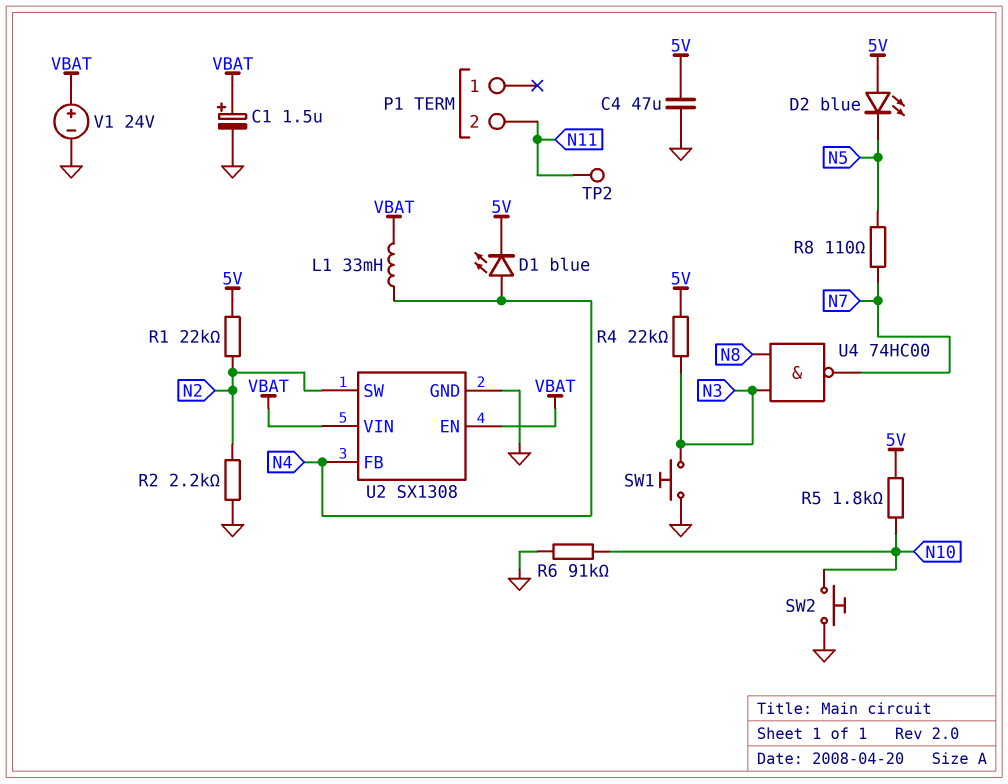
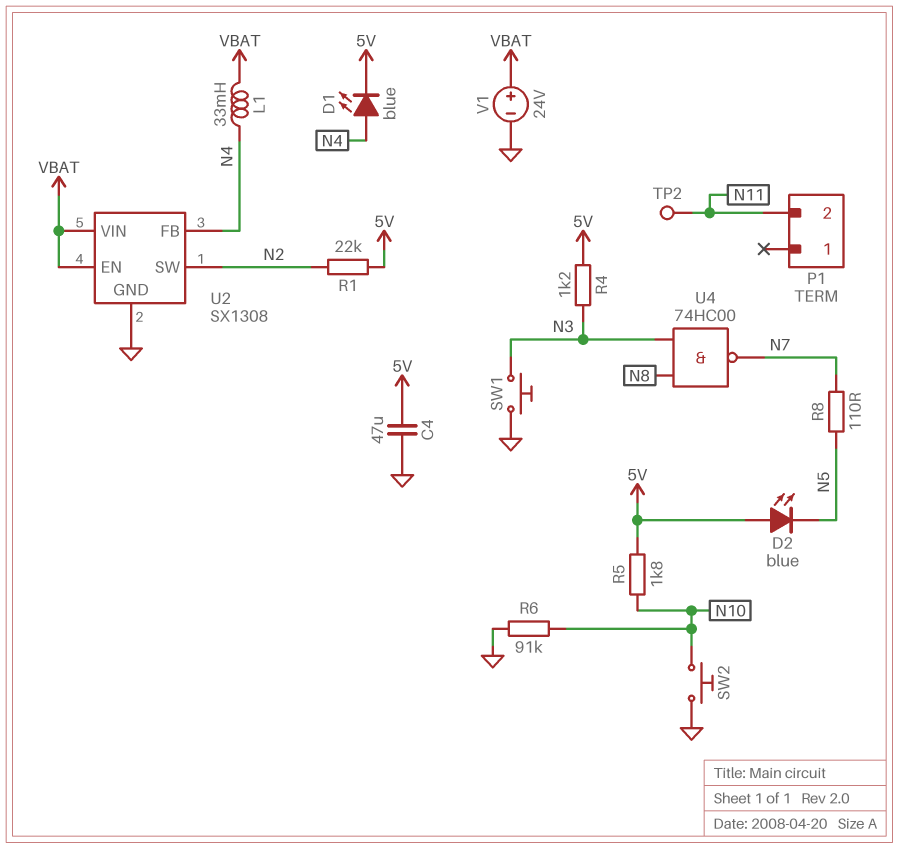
C1: 1.5uF (plus VBAT, minus GND) -> none
R2: 2.2k (GND, N2) -> none
R4: 22k (5V, N3) -> 1.2k (5V, N3)

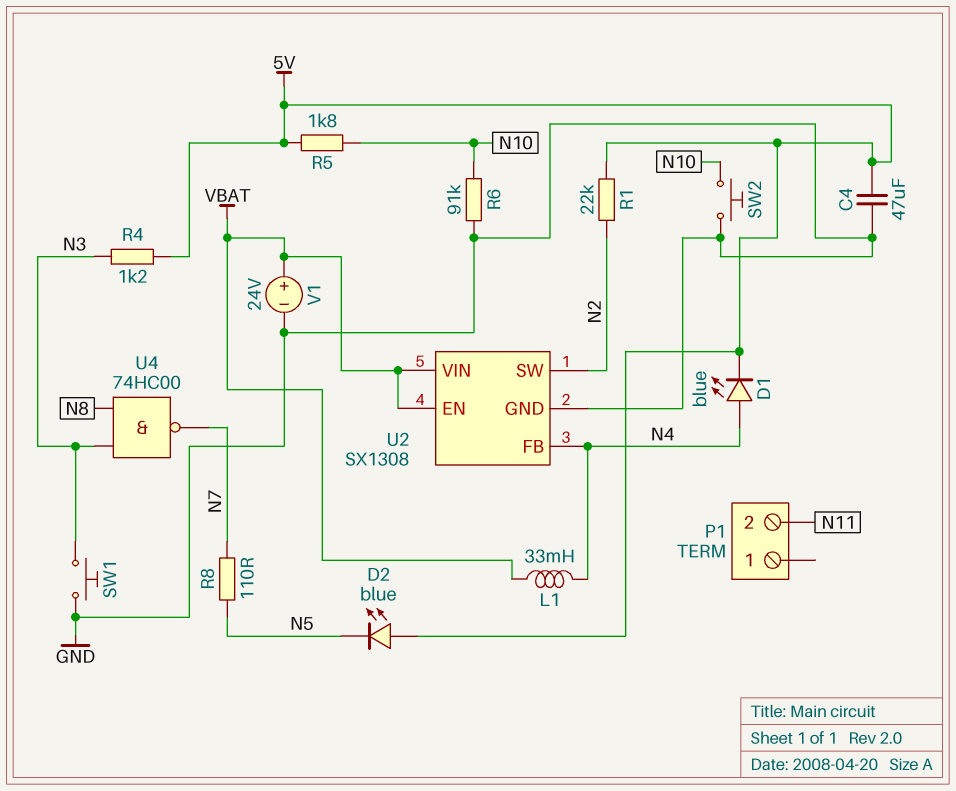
TP2: test point (N11) -> none

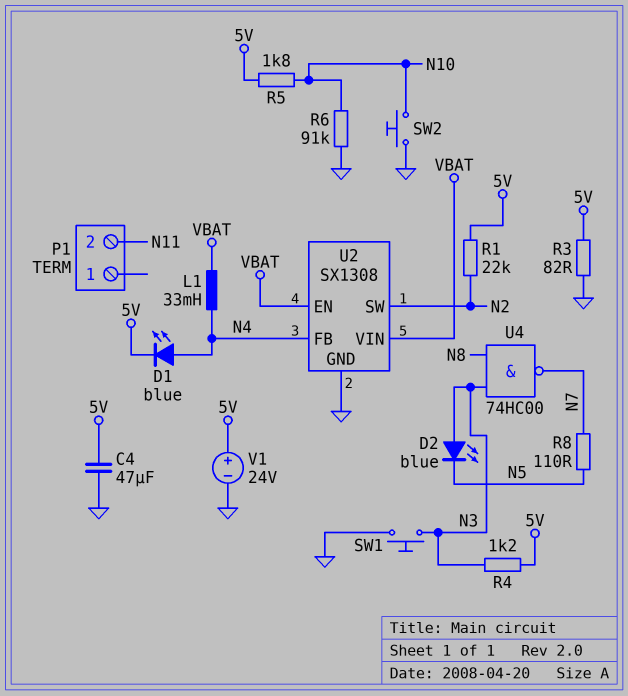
D2: LED blue (A 5V, K N5) -> LED blue (A N3, K N5)
R3: none -> 82 (5V, GND)
V1: 24V (plus VBAT, minus GND) -> 24V (plus 5V, minus GND)

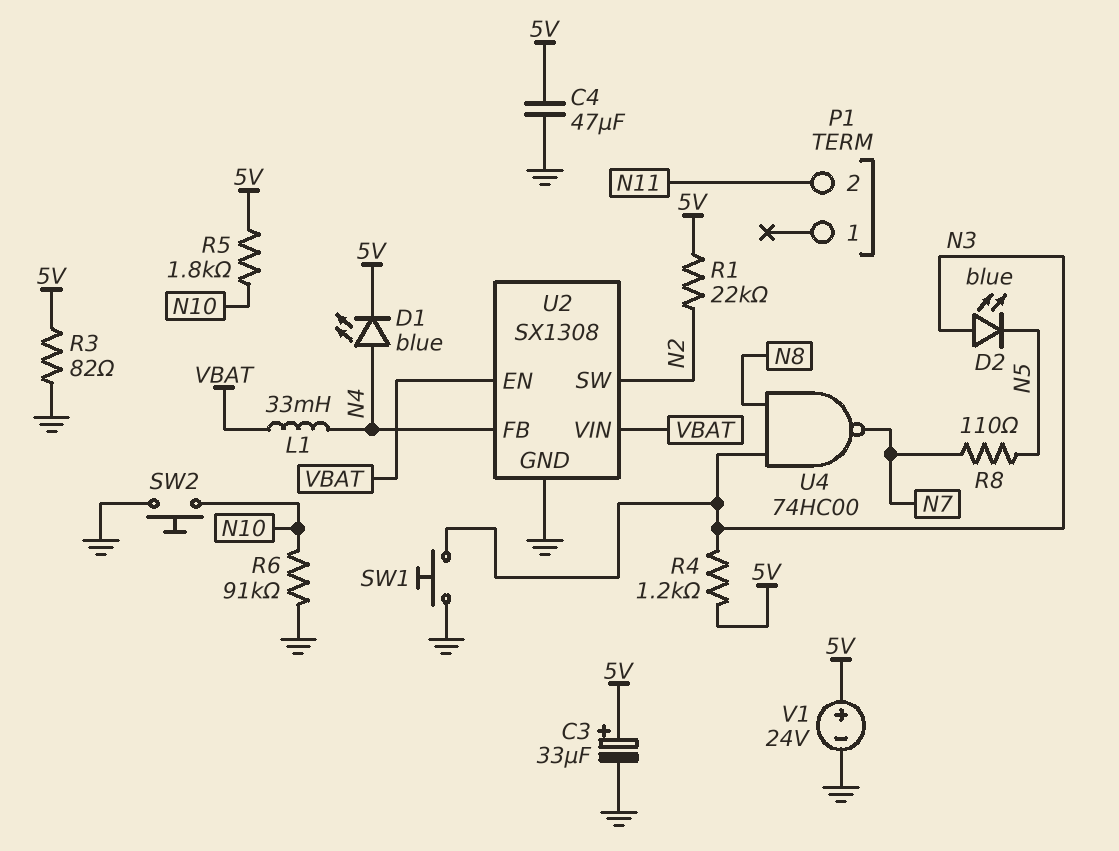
C3: none -> 33uF (plus 5V, minus GND)

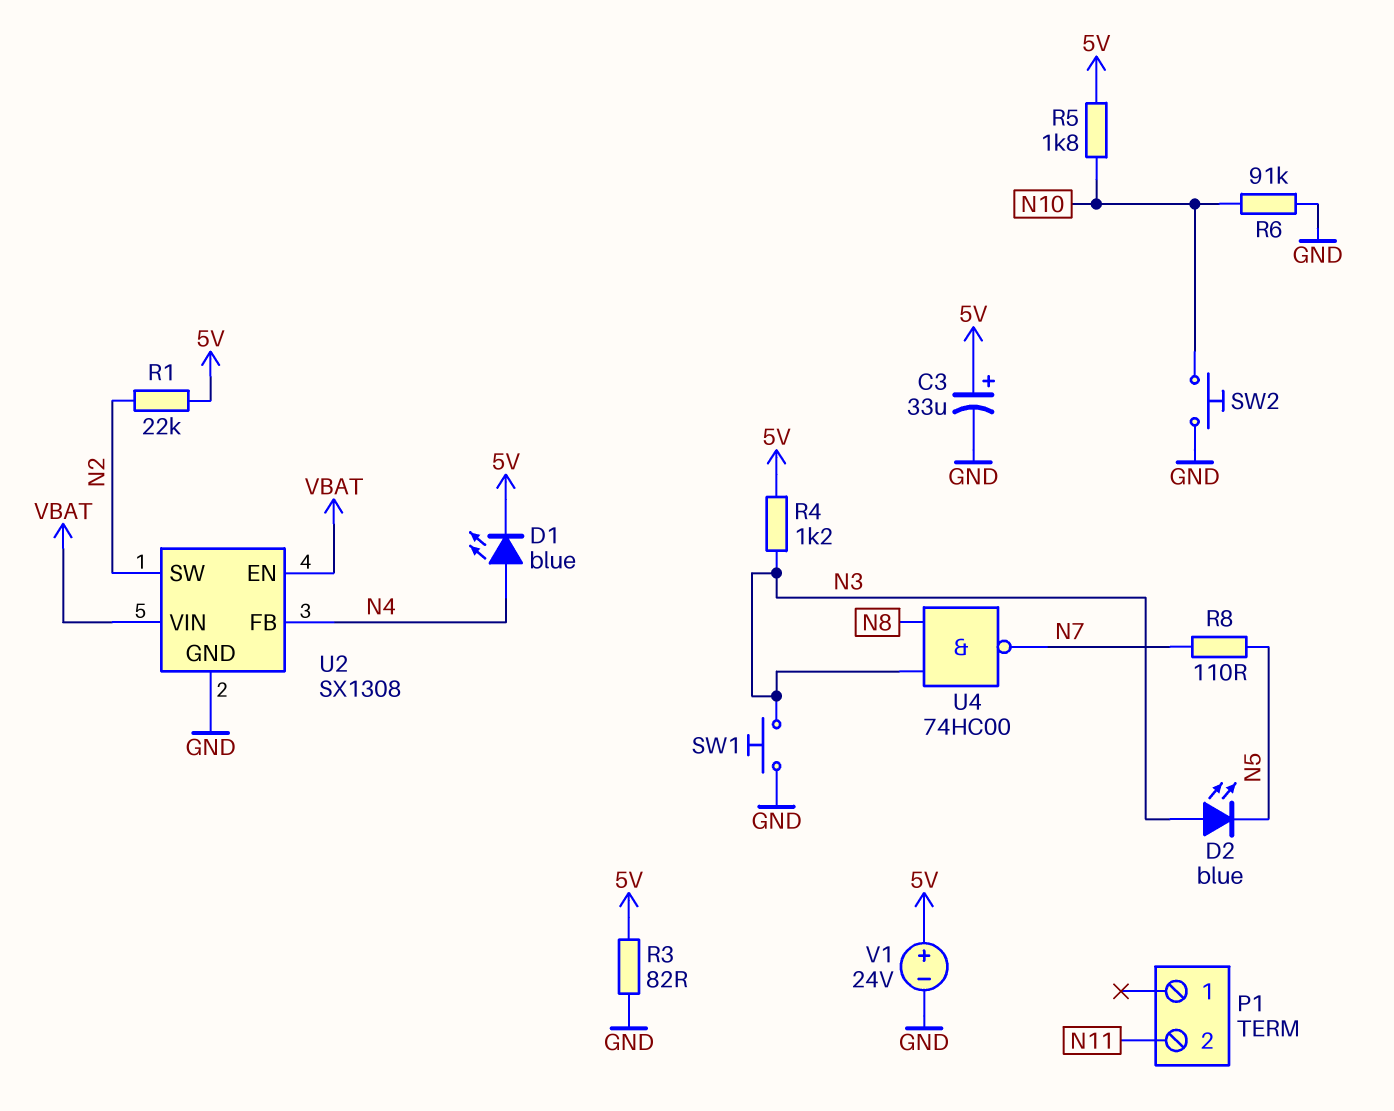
C4: 47uF (5V, GND) -> none
L1: 33mH (N4, VBAT) -> none

